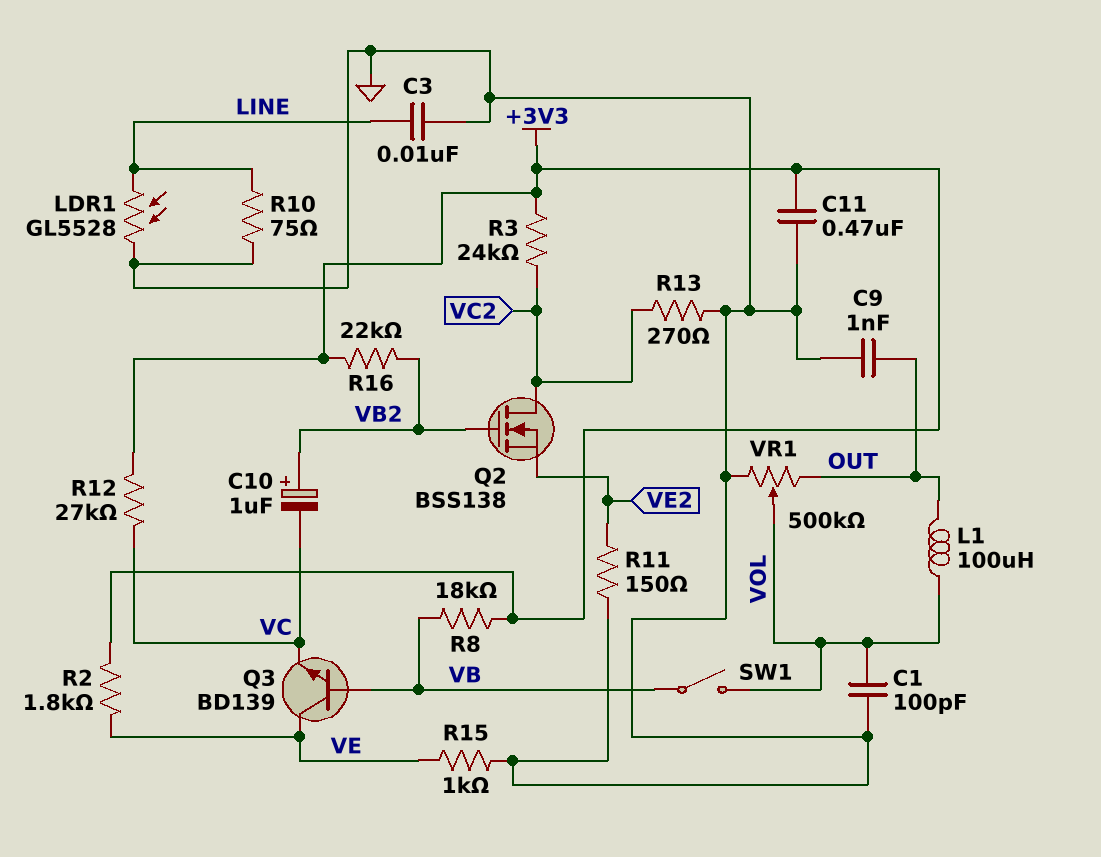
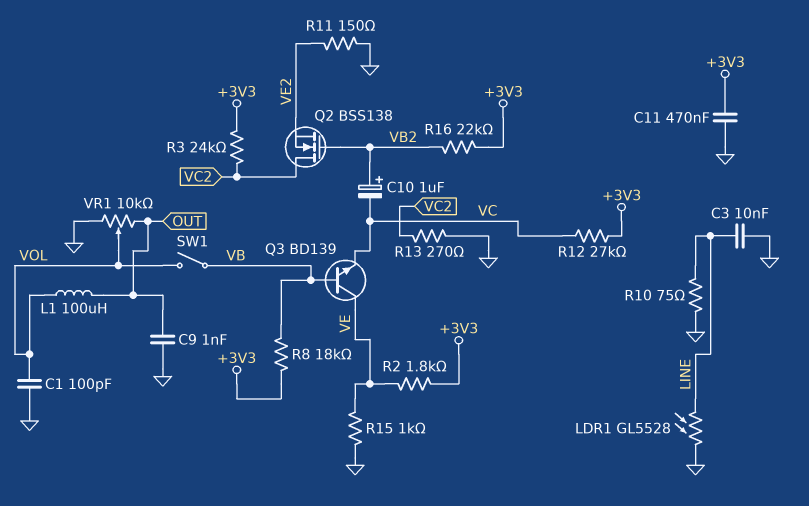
VR1: 500k (GND, OUT, wiper VOL) -> 10k (GND, OUT, wiper VOL)

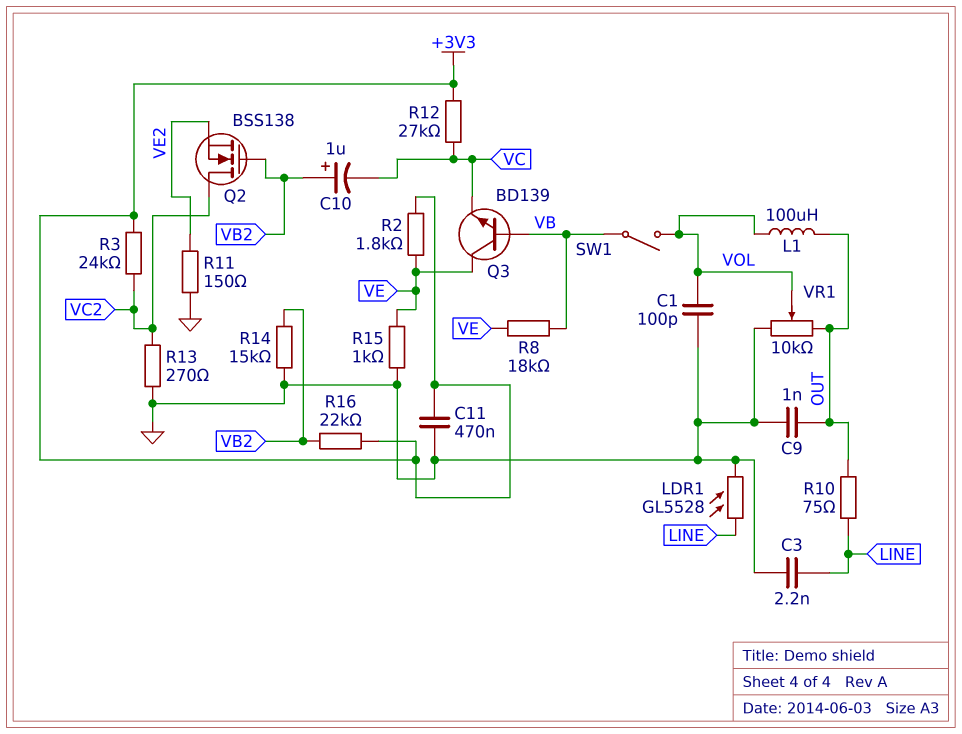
C3: 10nF (GND, LINE) -> 2.2nF (GND, LINE)
R8: 18k (+3V3, VB) -> 18k (VB, VE)
R10: 75 (GND, LINE) -> 75 (LINE, OUT)
R14: none -> 15k (GND, VB2)

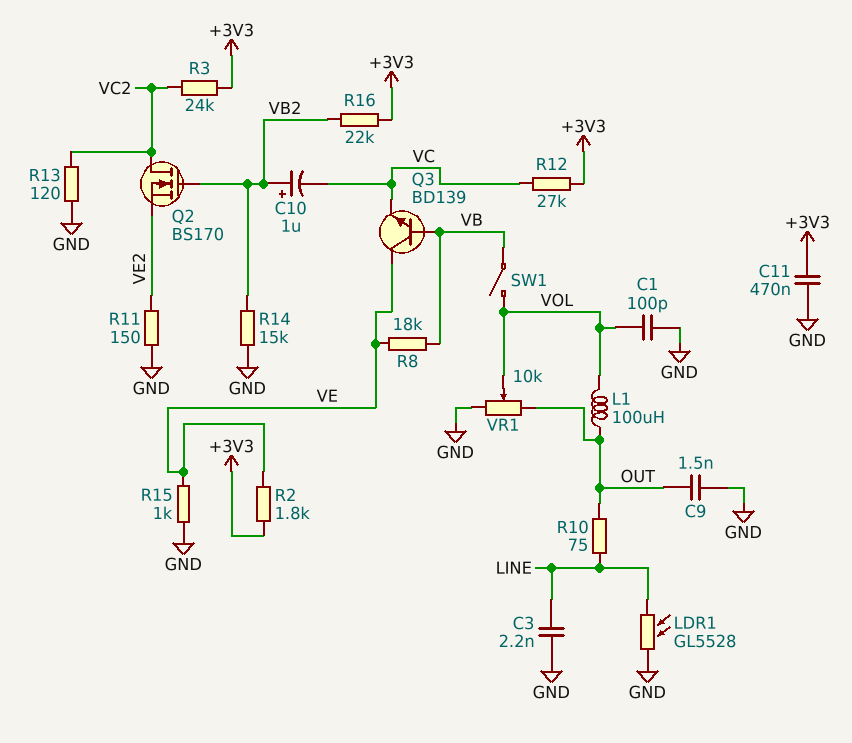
C9: 1nF (GND, OUT) -> 1.5nF (GND, OUT)
Q2: NMOS BSS138 (G VB2, D VC2, S VE2) -> NMOS BS170 (G VB2, D VC2, S VE2)
R13: 270 (GND, VC2) -> 120 (GND, VC2)

